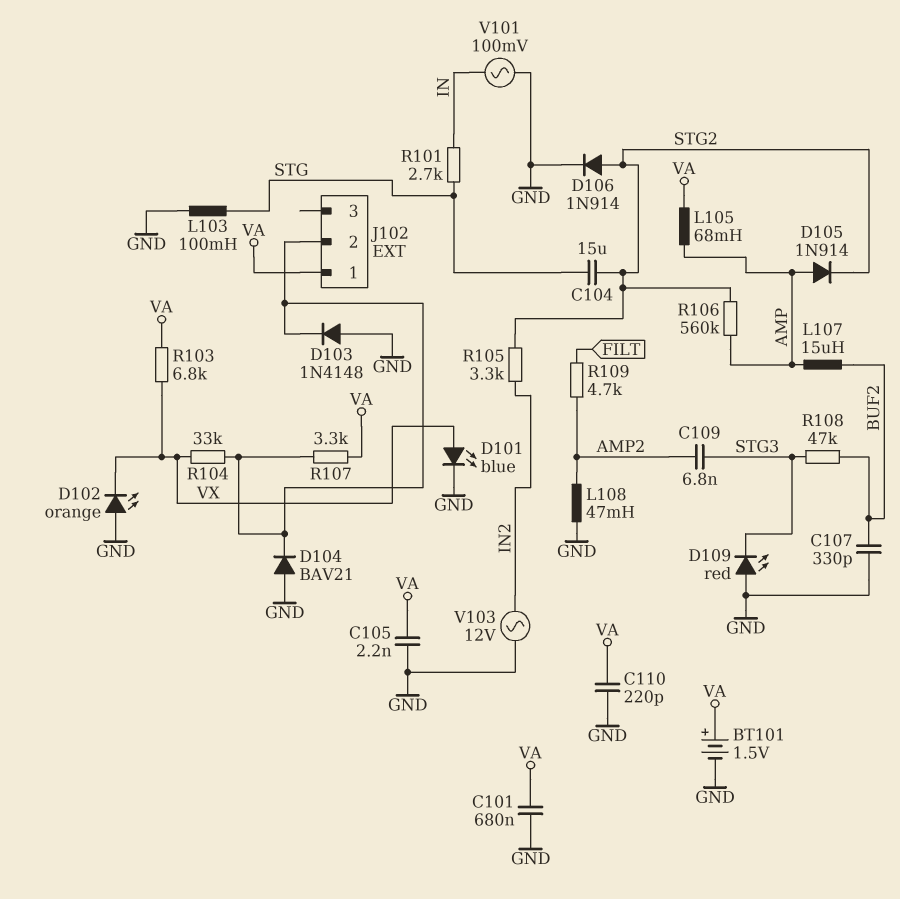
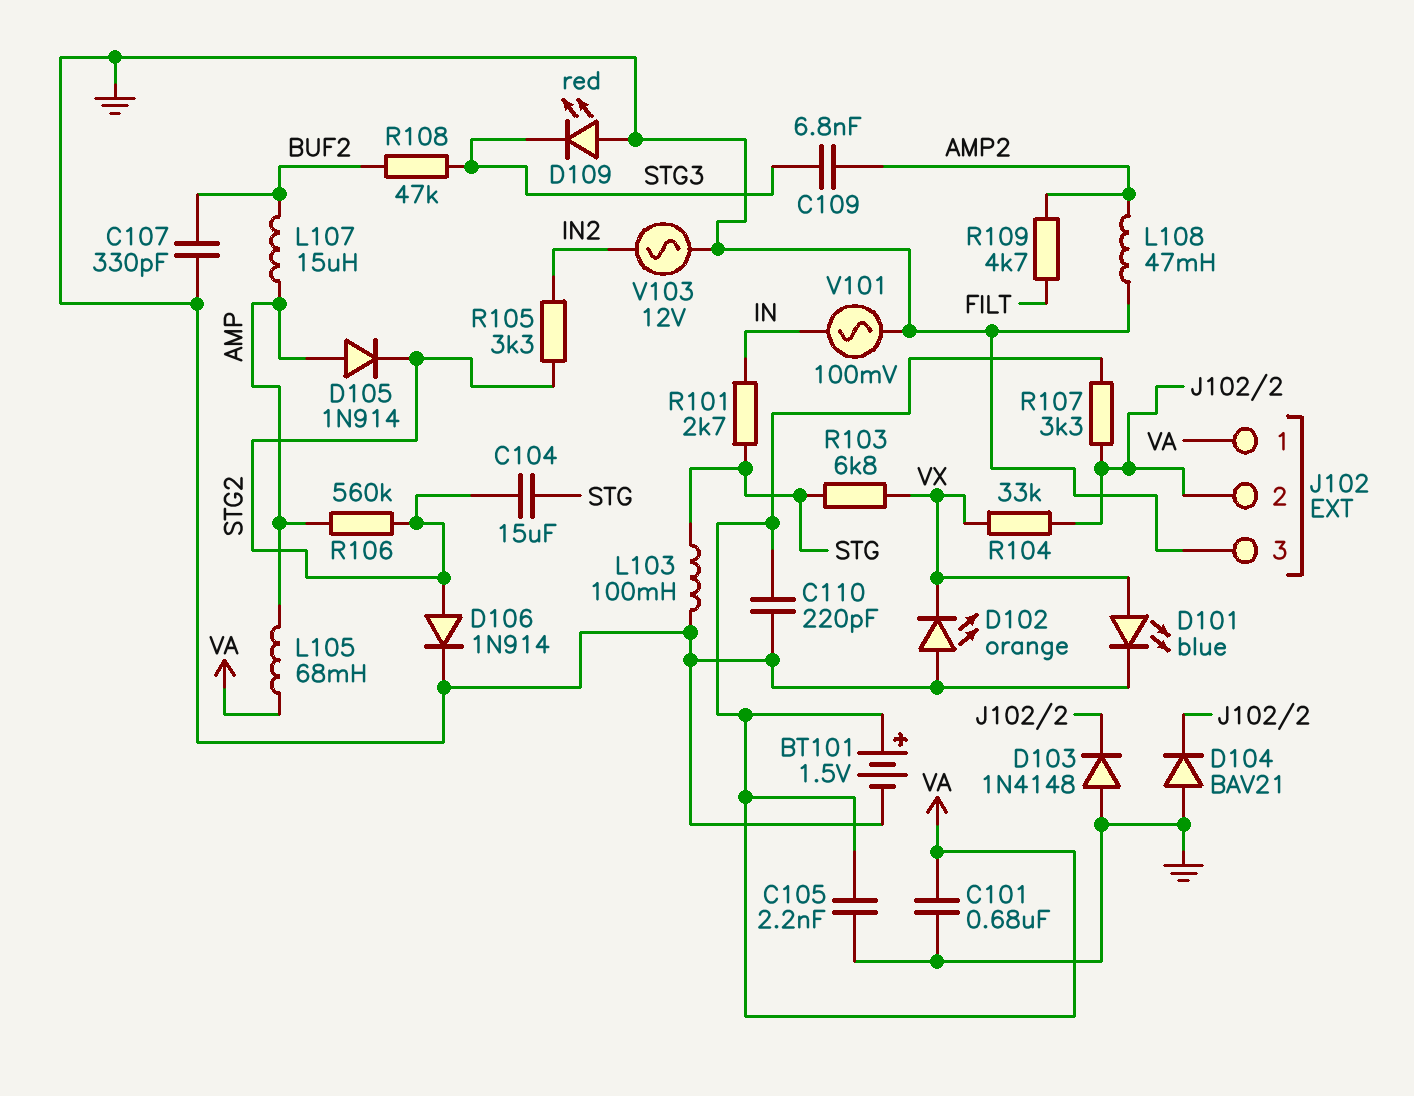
J102 pin 3: none -> GND
R103: 6.8k (VA, VX) -> 6.8k (STG, VX)

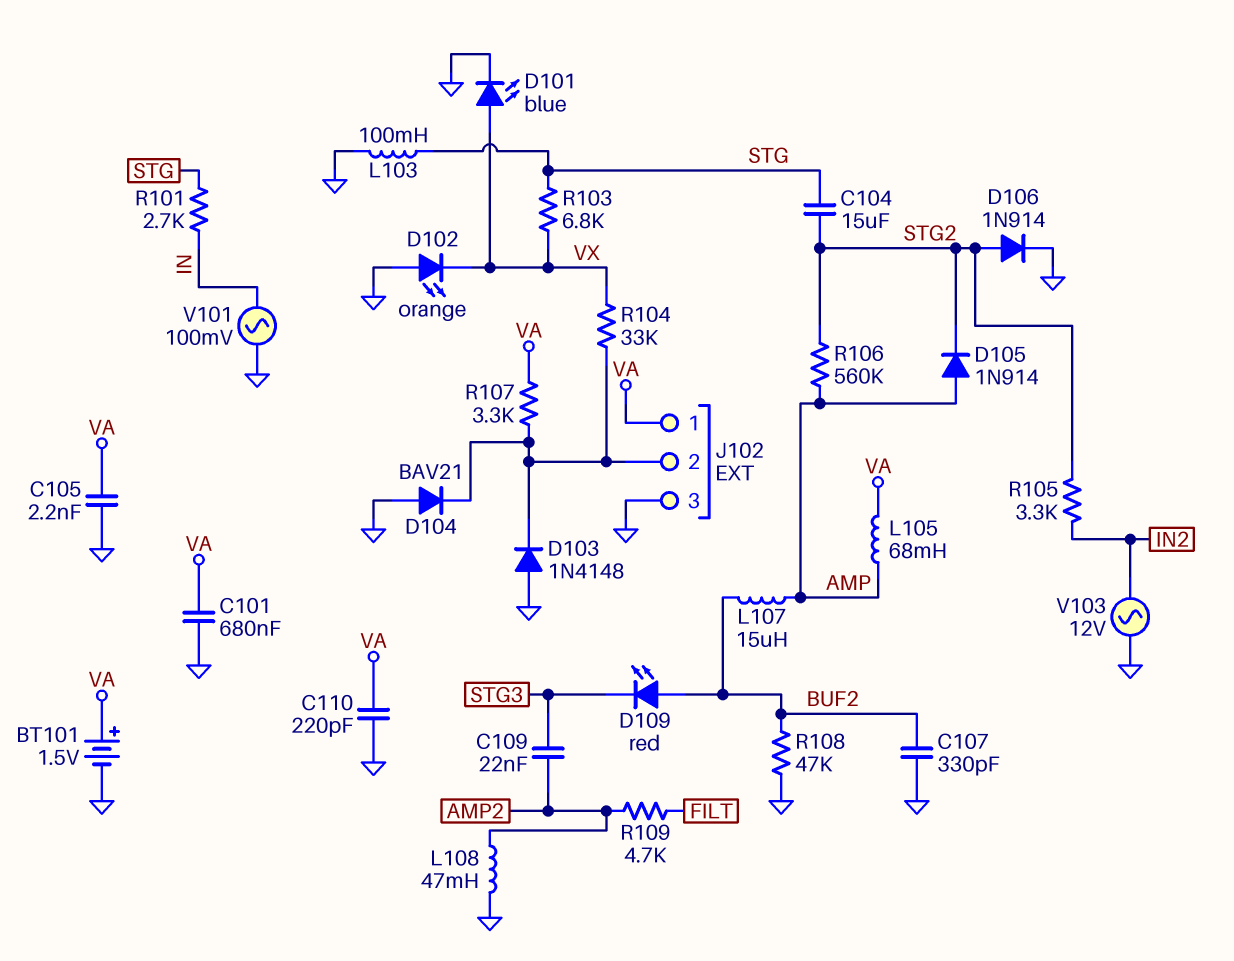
C109: 6.8nF (AMP2, STG3) -> 22nF (AMP2, STG3)
D109: LED red (A GND, K STG3) -> LED red (A BUF2, K STG3)
R108: 47k (BUF2, STG3) -> 47k (BUF2, GND)

